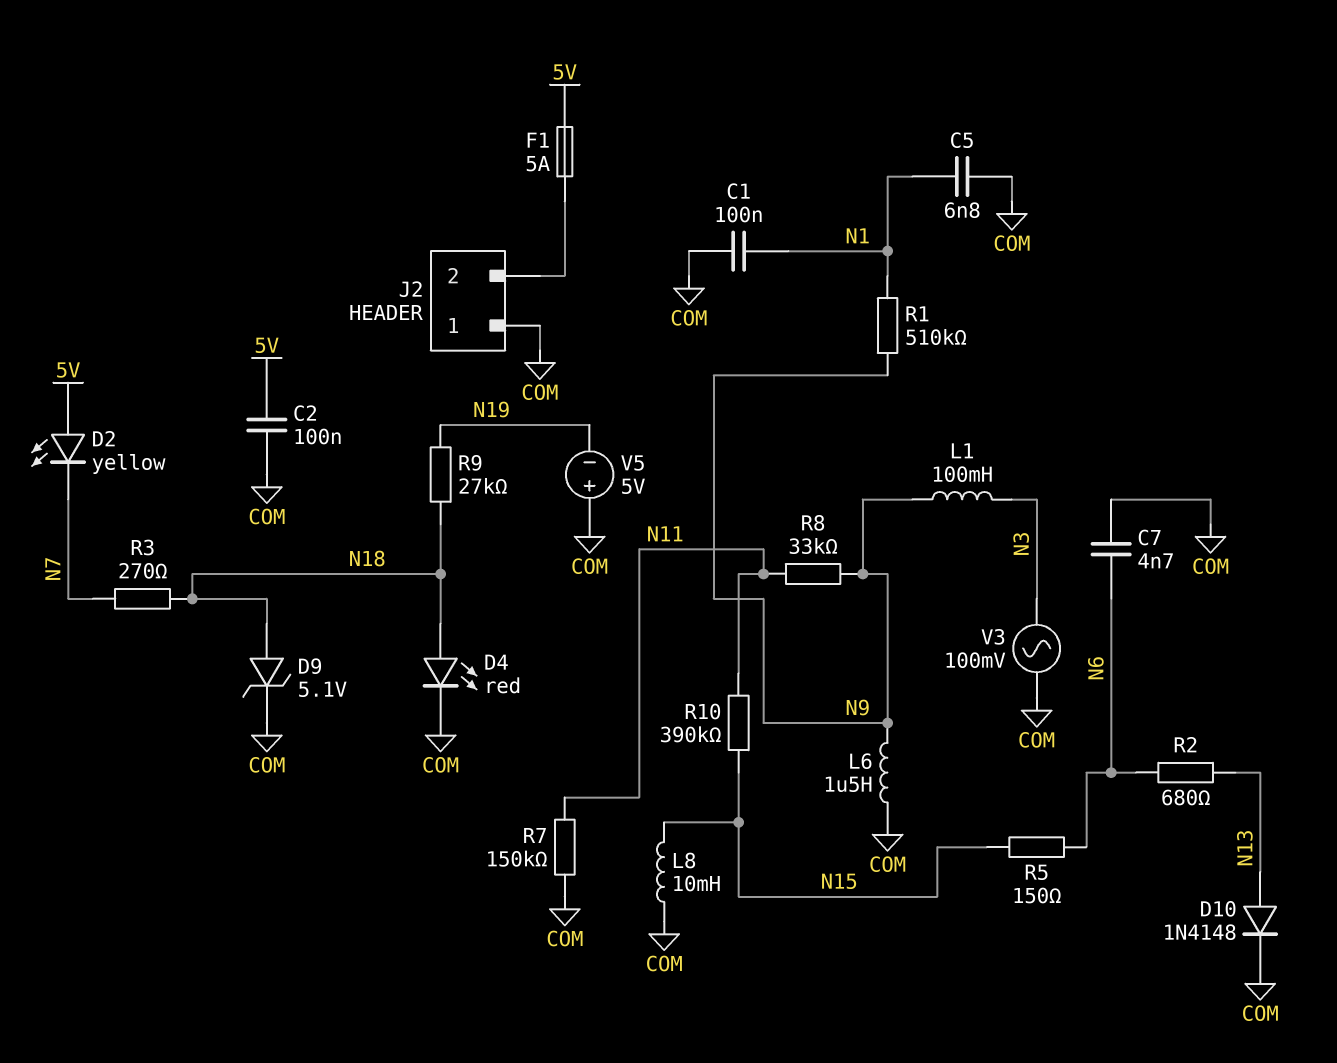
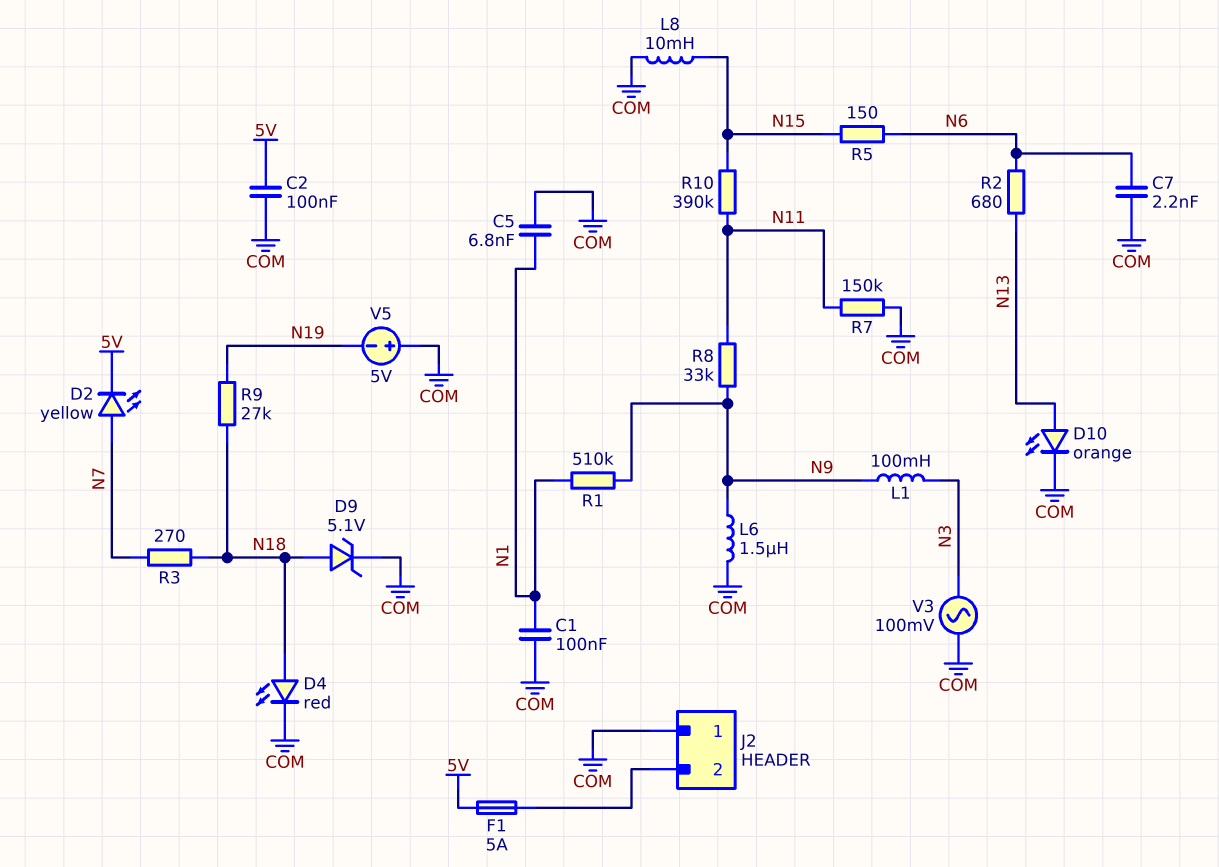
C7: 4.7nF (COM, N6) -> 2.2nF (COM, N6)
D2: LED yellow (A 5V, K N7) -> LED yellow (A N7, K 5V)
D10: diode 1N4148 (A N13, K COM) -> LED orange (A N13, K COM)

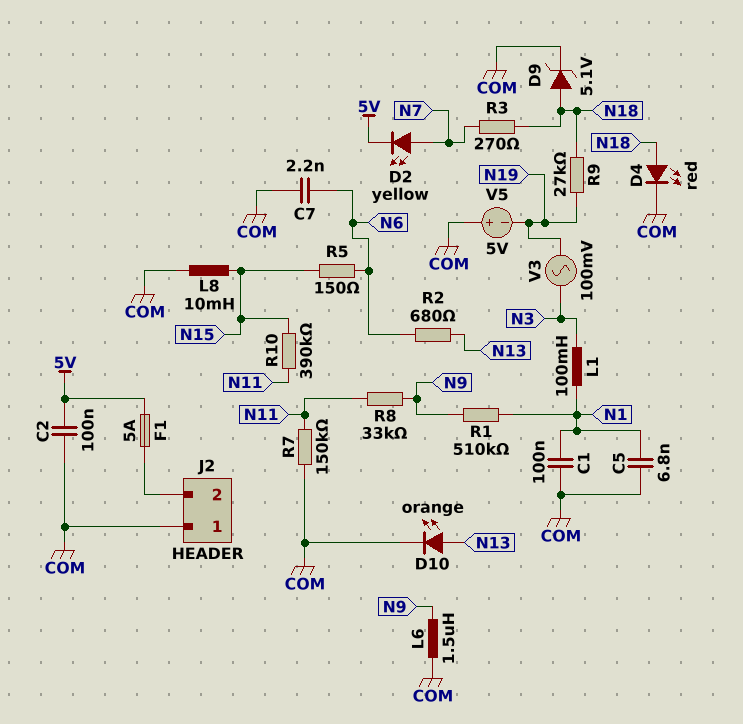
L1: 100mH (N3, N9) -> 100mH (N1, N3)
V3: AC 100mV (COM, N3) -> AC 100mV (N3, N19)

